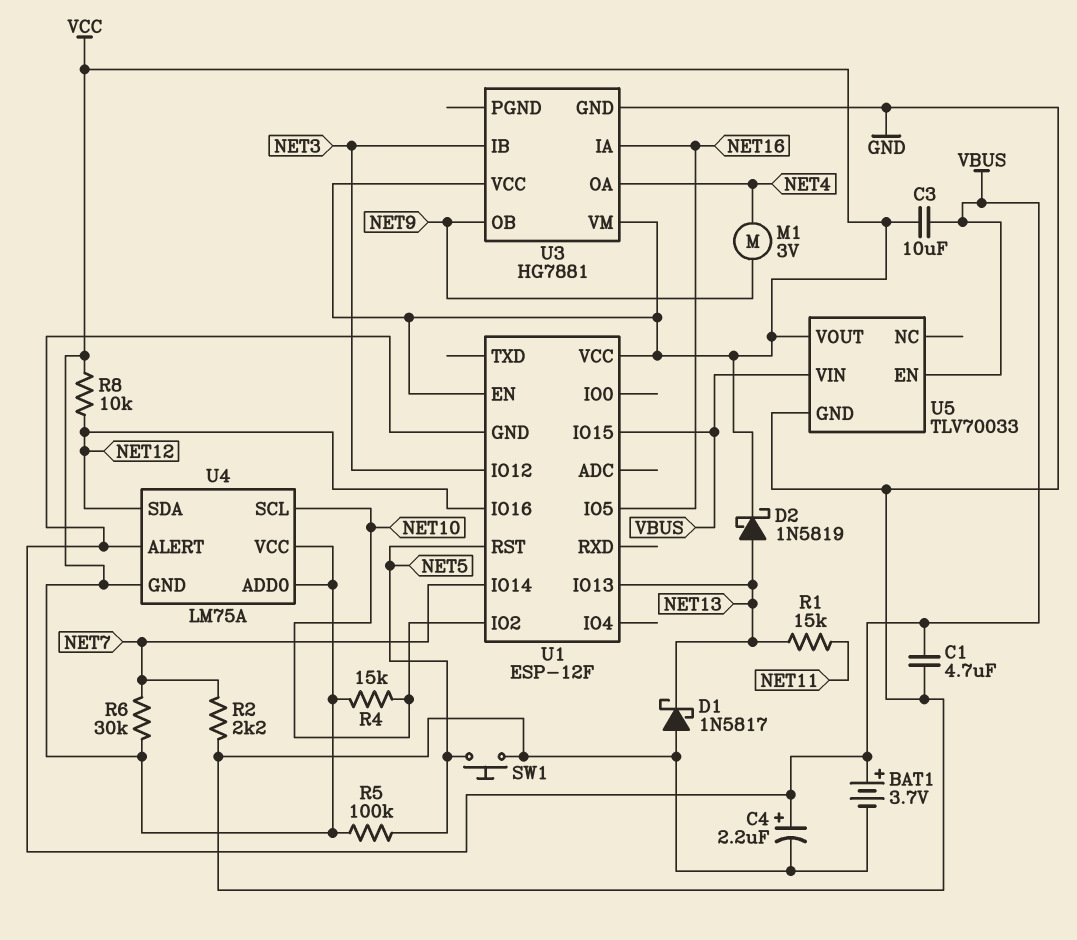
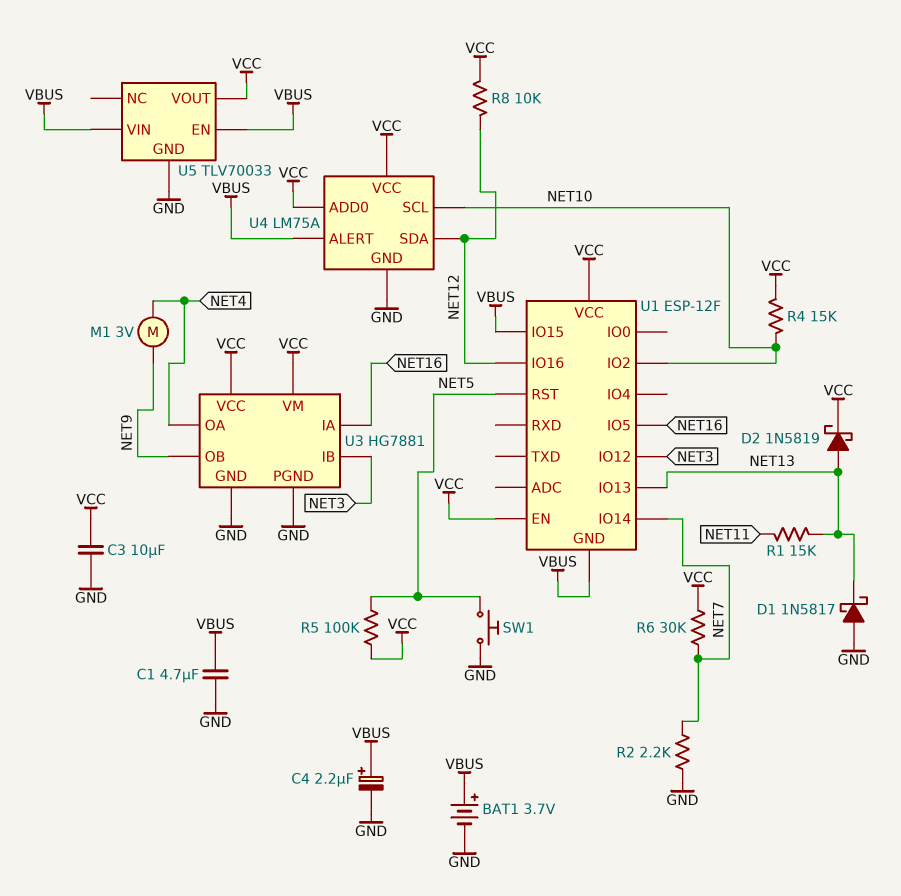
C3: 10uF (VBUS, VCC) -> 10uF (GND, VCC)
U3 pin PGND: none -> GND
U4 pin GND: VCC -> GND

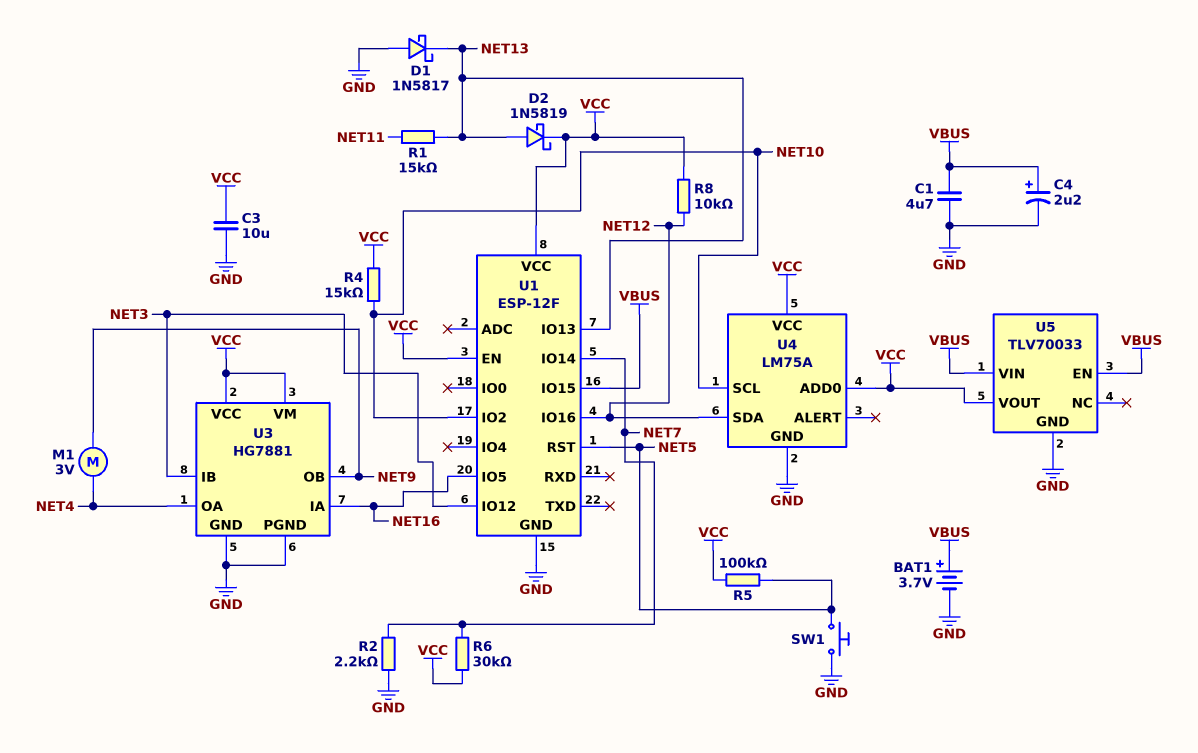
U1 pin GND: VBUS -> GND
U4 pin ALERT: VBUS -> none

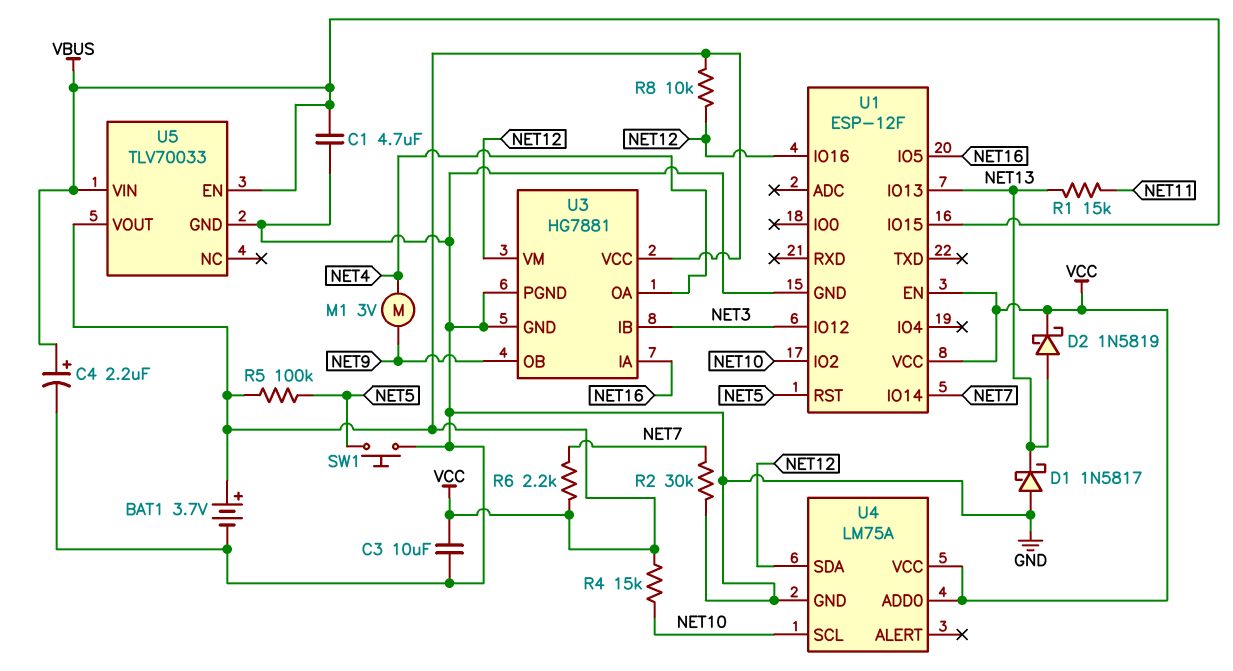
BAT1: 3.7V (plus VBUS, minus GND) -> 3.7V (plus VCC, minus GND)
R2: 2.2k (GND, NET7) -> 30k (GND, NET7)
R6: 30k (NET7, VCC) -> 2.2k (NET7, VCC)
U3 pin VM: VCC -> NET12

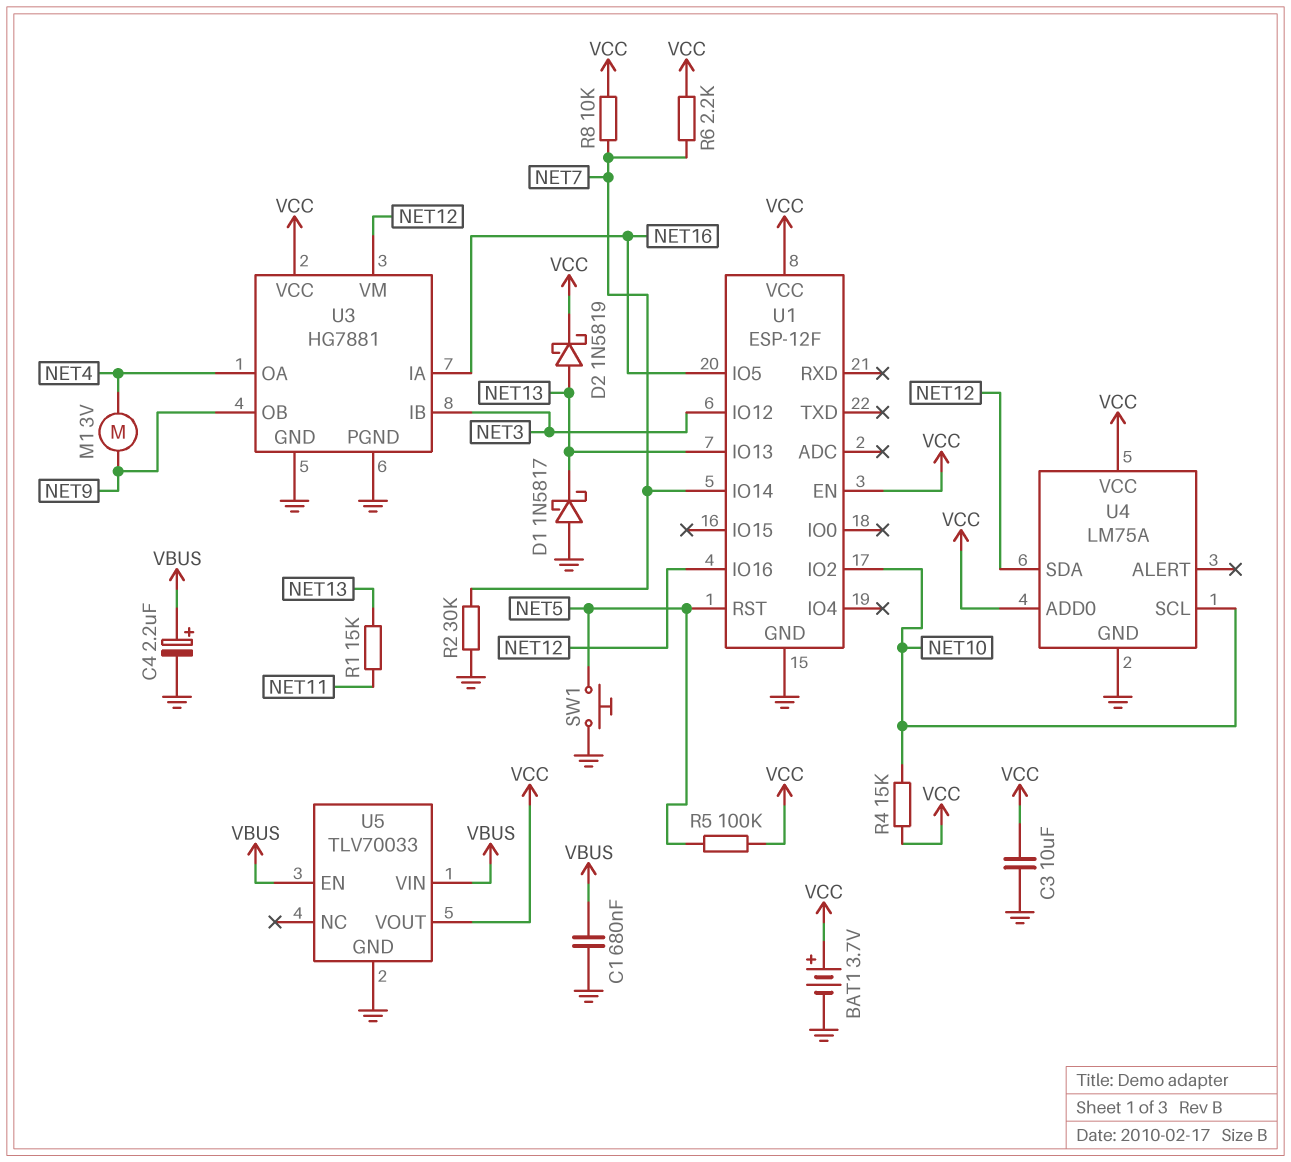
C1: 4.7uF (GND, VBUS) -> 680nF (GND, VBUS)
R8: 10k (NET12, VCC) -> 10k (NET7, VCC)
U1 pin IO15: VBUS -> none

